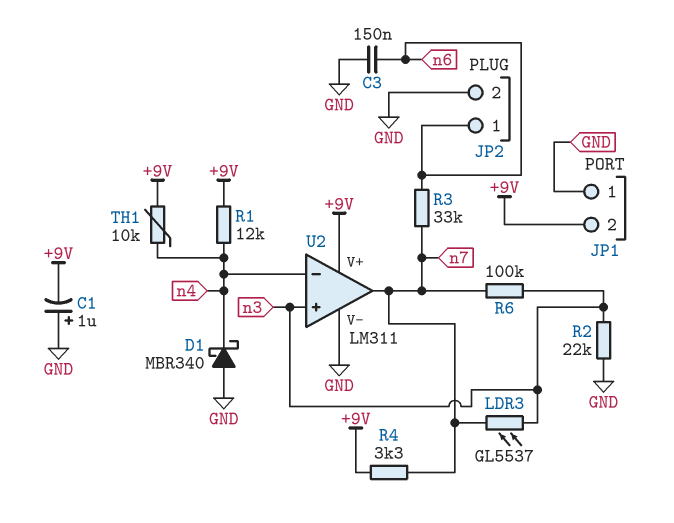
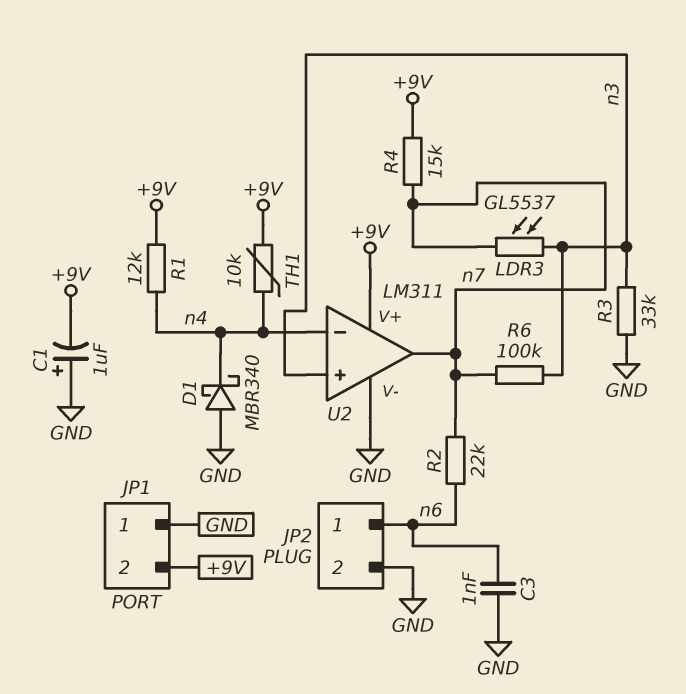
C3: 150nF (GND, n6) -> 1nF (GND, n6)
R2: 22k (GND, n3) -> 22k (n6, n7)
R3: 33k (n6, n7) -> 33k (GND, n3)
R4: 3.3k (+9V, n7) -> 15k (+9V, n7)

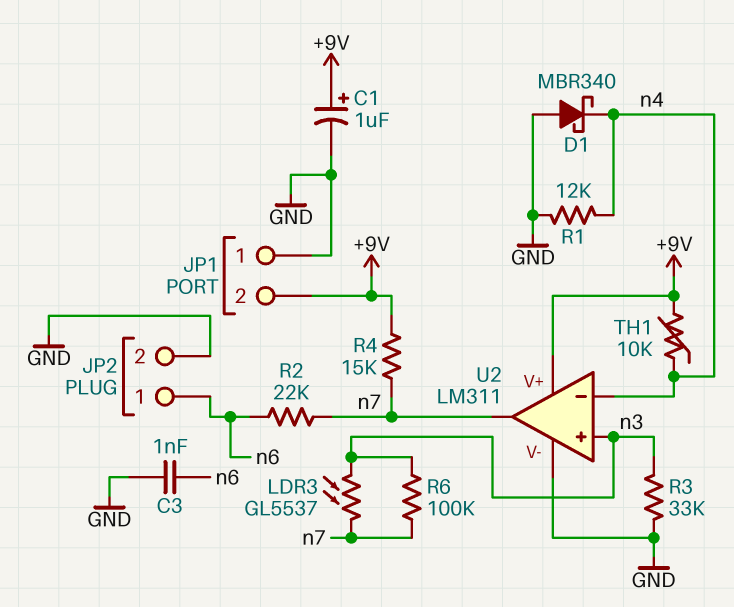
C1: 1uF (plus GND, minus +9V) -> 1uF (plus +9V, minus GND)
R1: 12k (+9V, n4) -> 12k (GND, n4)

